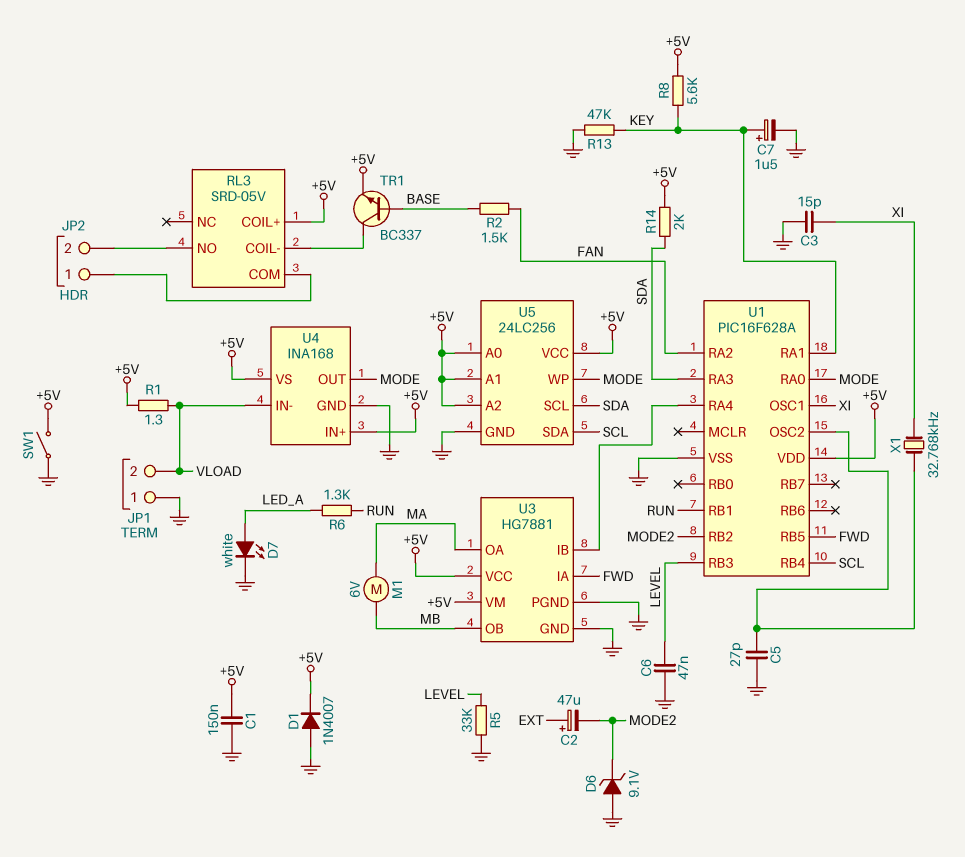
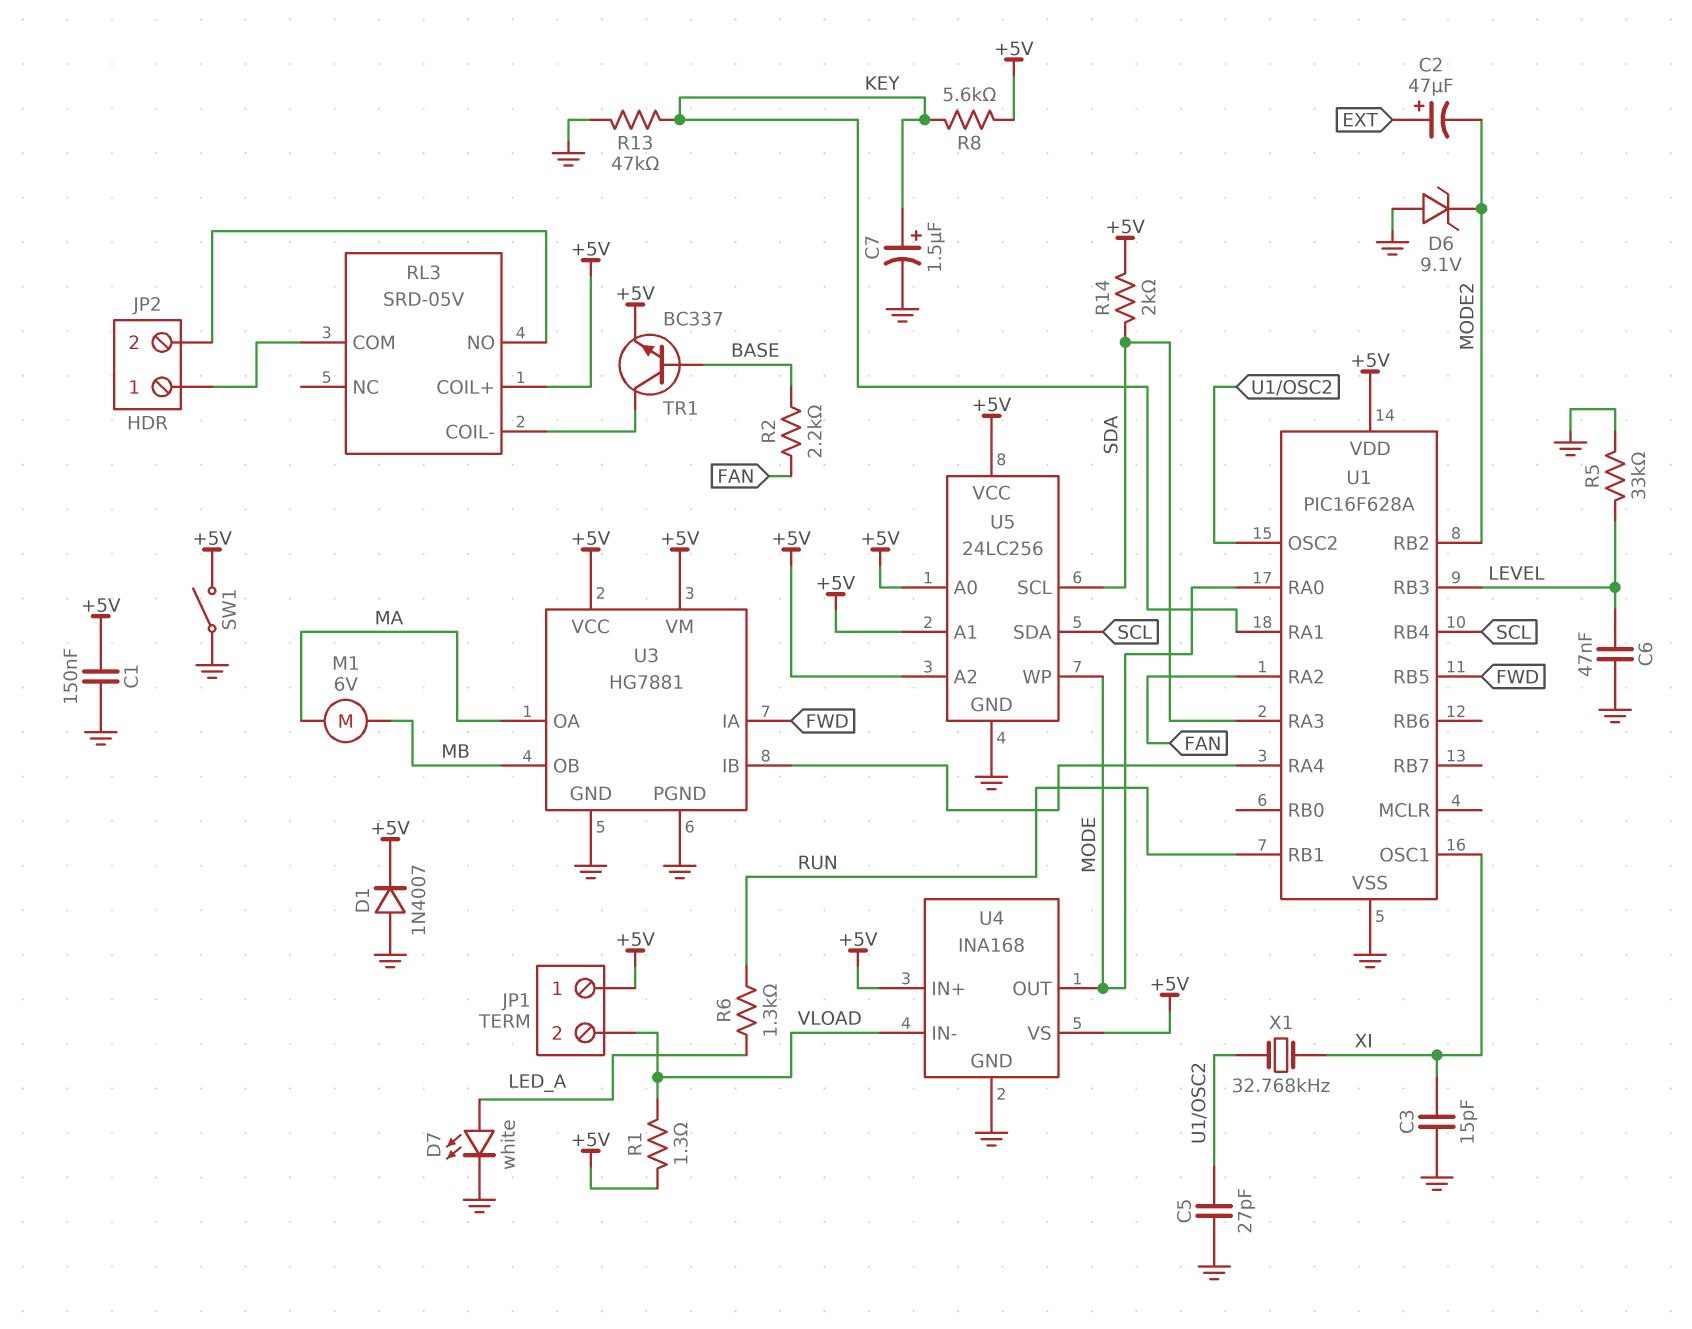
JP1 pin 1: GND -> +5V
R2: 1.5k (BASE, FAN) -> 2.2k (BASE, FAN)

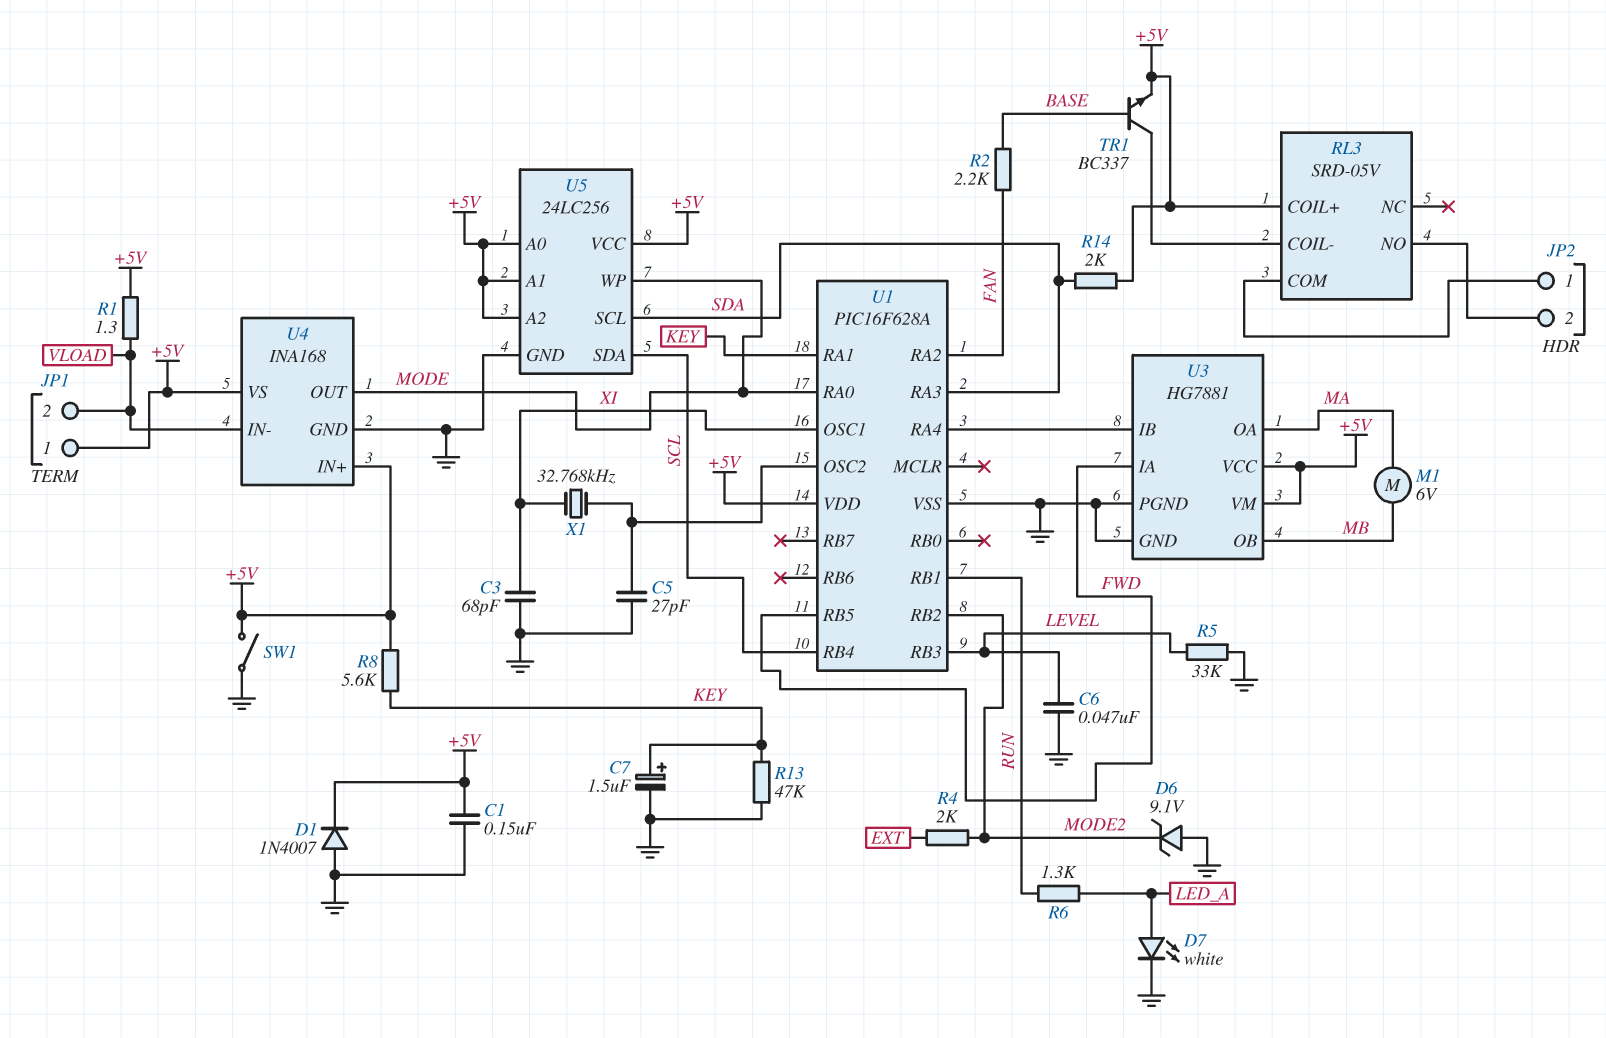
C2: 47uF (plus EXT, minus MODE2) -> none
C3: 15pF (GND, XI) -> 68pF (GND, XI)
R4: none -> 2k (EXT, MODE2)

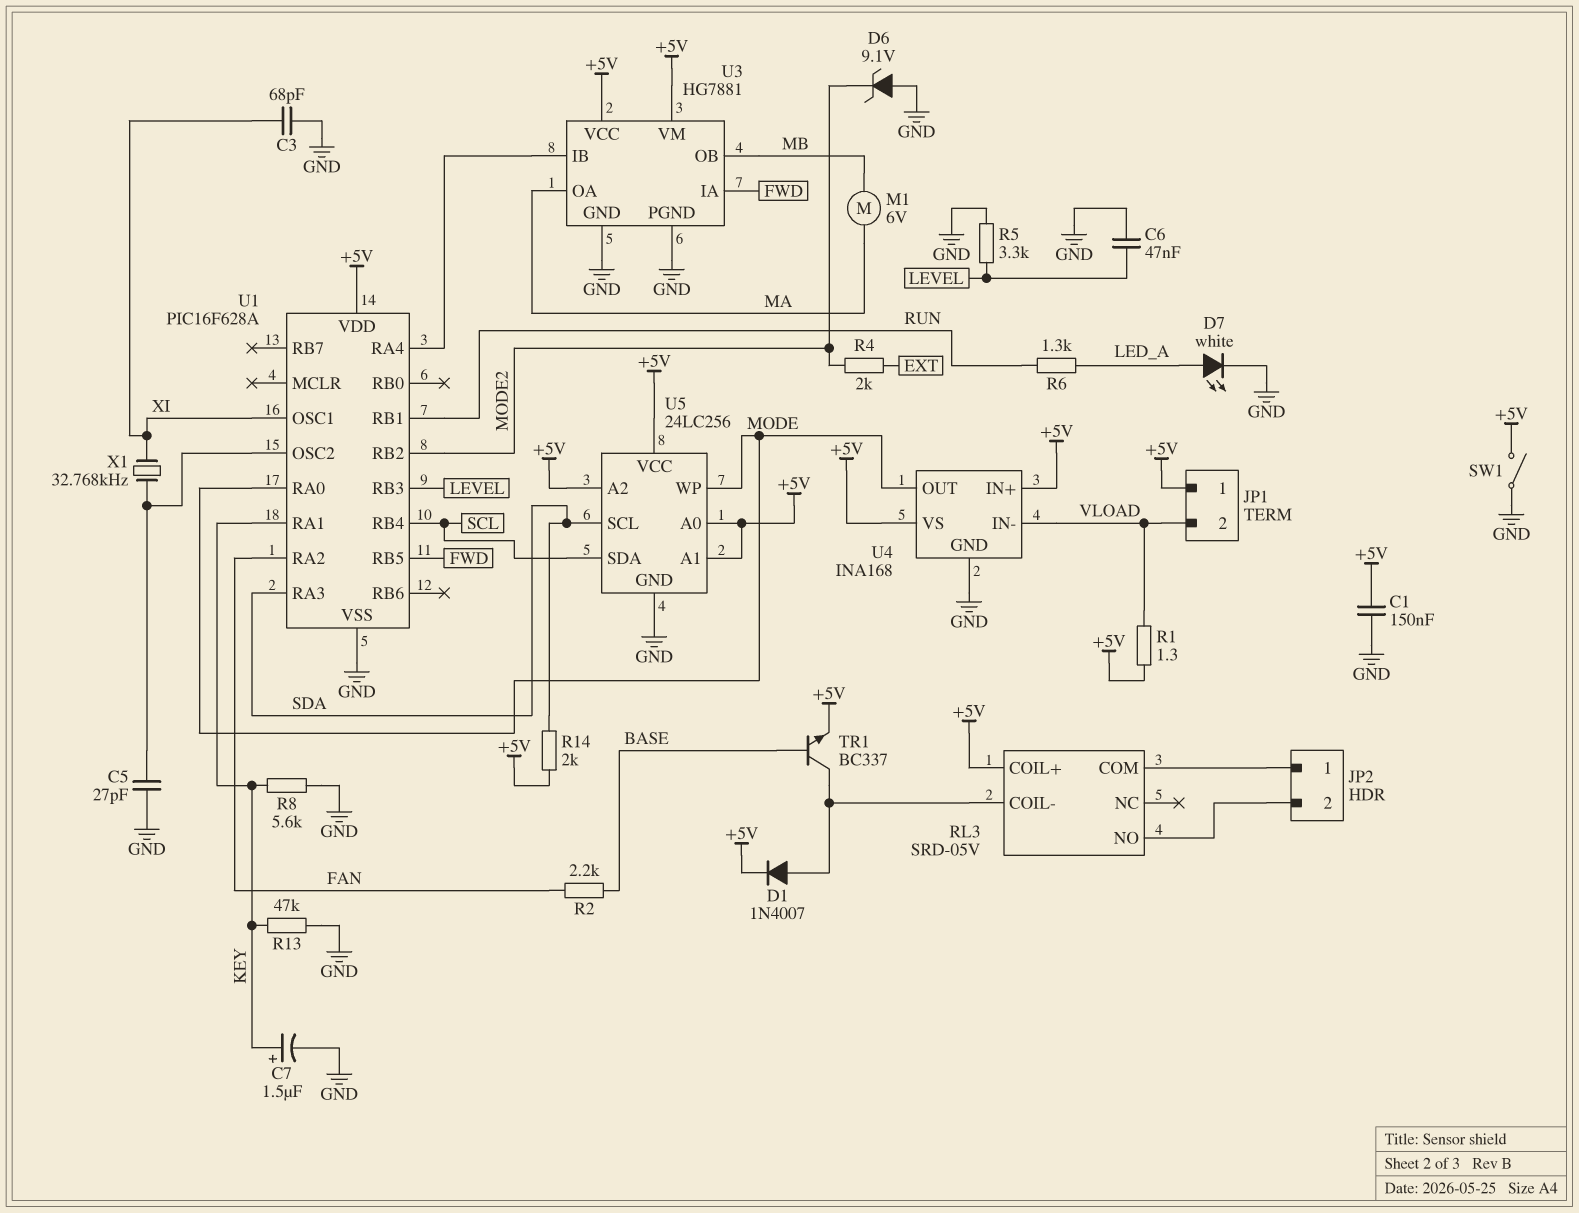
D1: diode 1N4007 (A GND, K +5V) -> diode 1N4007 (A RL3/COIL-, K +5V)
R5: 33k (GND, LEVEL) -> 3.3k (GND, LEVEL)
R8: 5.6k (+5V, KEY) -> 5.6k (GND, KEY)

